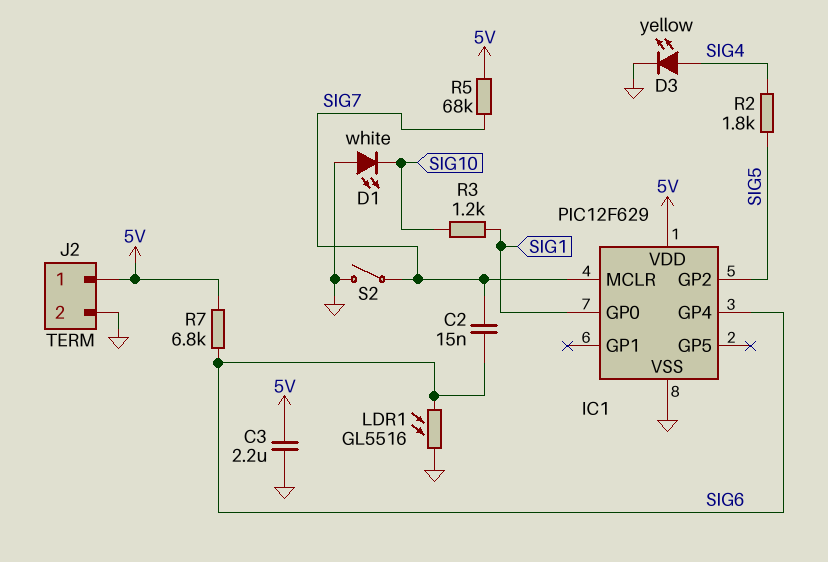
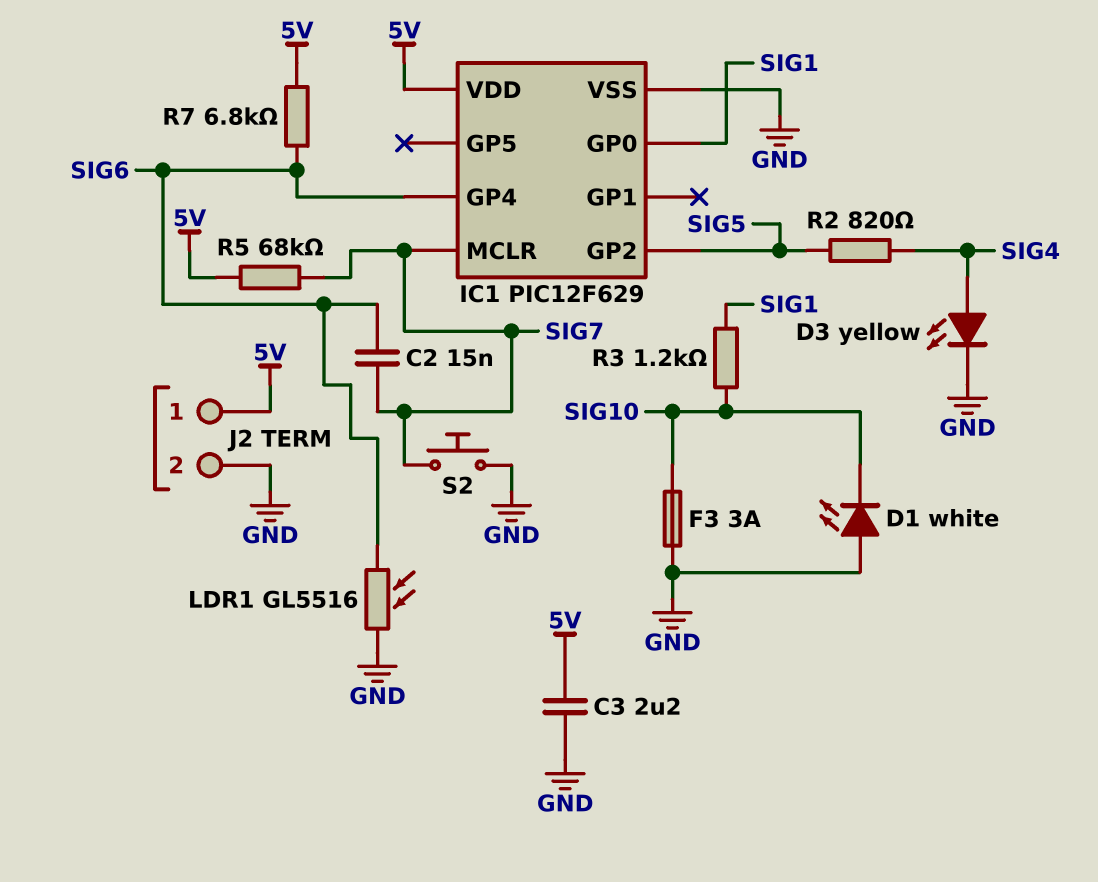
F3: none -> 3A (GND, SIG10)
R2: 1.8k (SIG4, SIG5) -> 820 (SIG4, SIG5)
S2: switch (GND, SIG7) -> button (GND, SIG7)

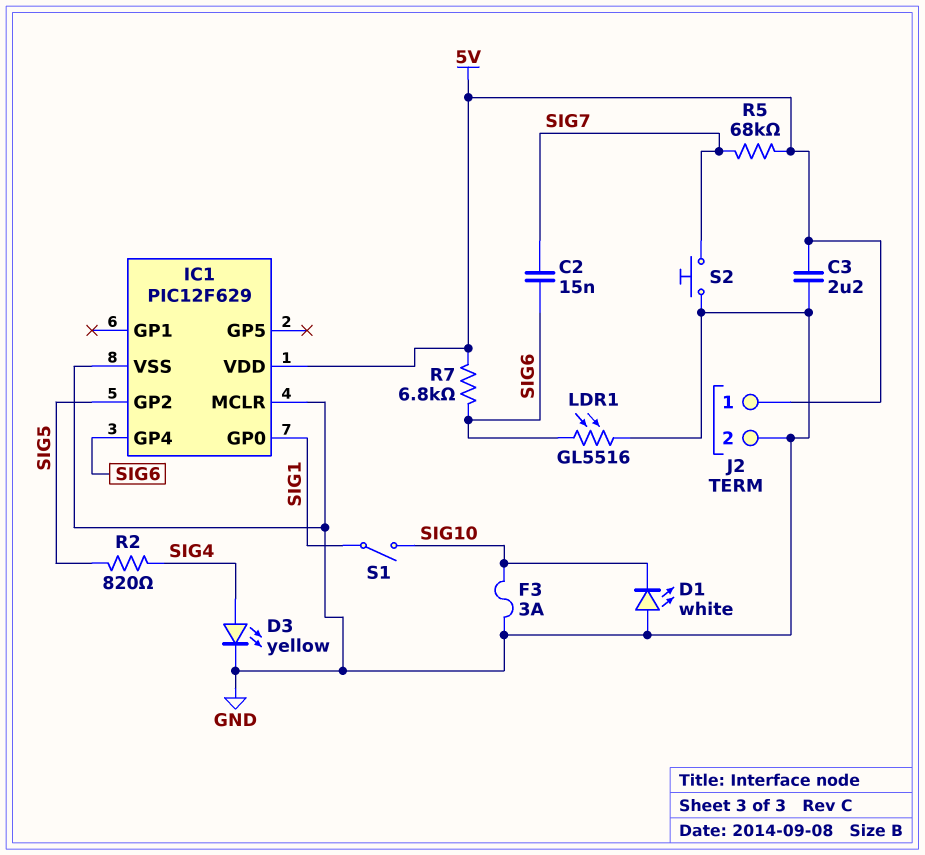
IC1 pin MCLR: SIG7 -> GND
R3: 1.2k (SIG1, SIG10) -> none
S1: none -> switch (SIG1, SIG10)

